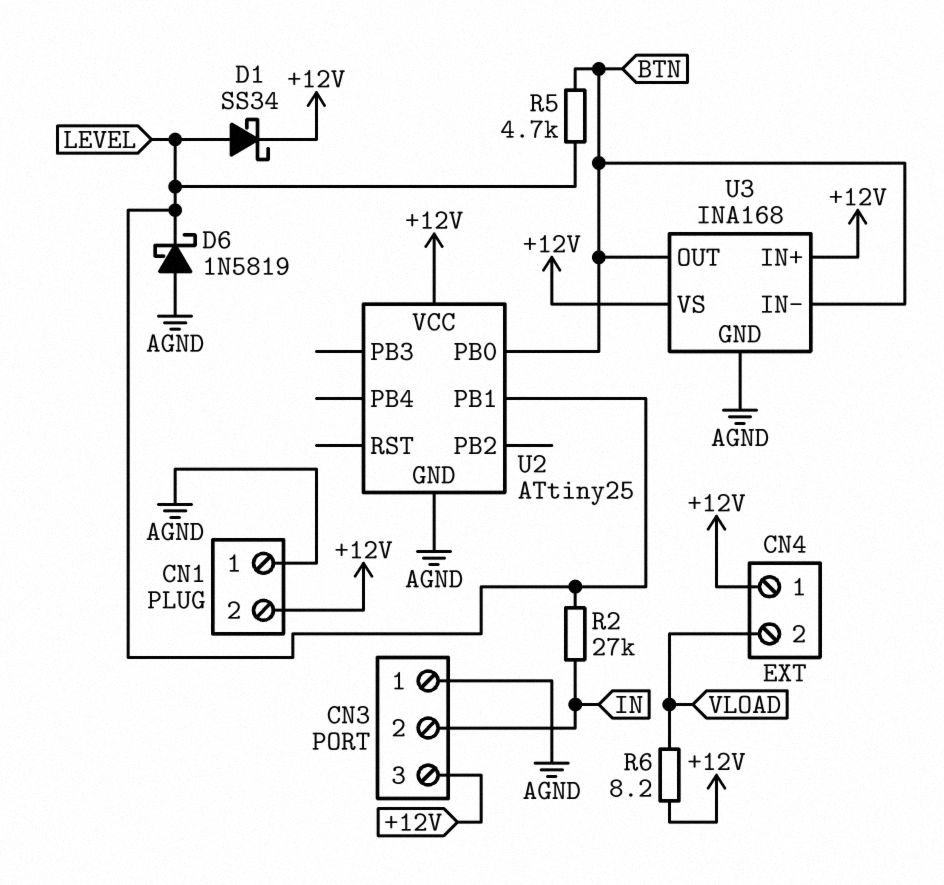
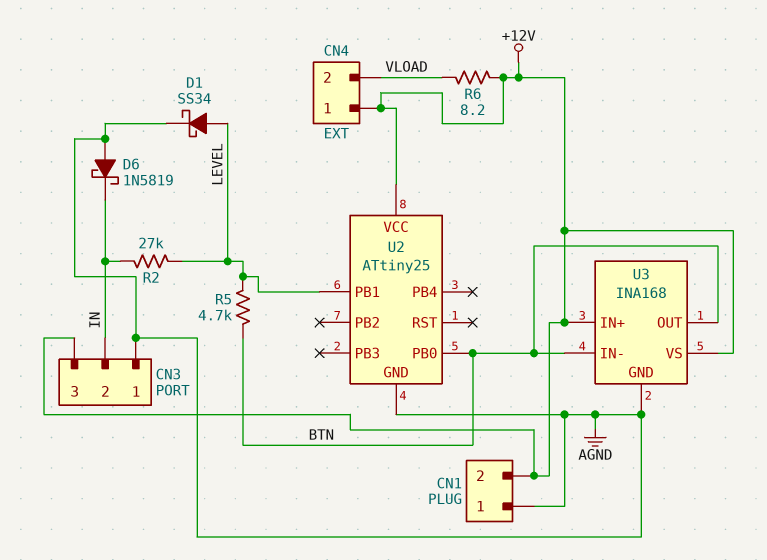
D1: schottky SS34 (A LEVEL, K +12V) -> schottky SS34 (A LEVEL, K AGND)
D6: schottky 1N5819 (A AGND, K LEVEL) -> schottky 1N5819 (A AGND, K IN)

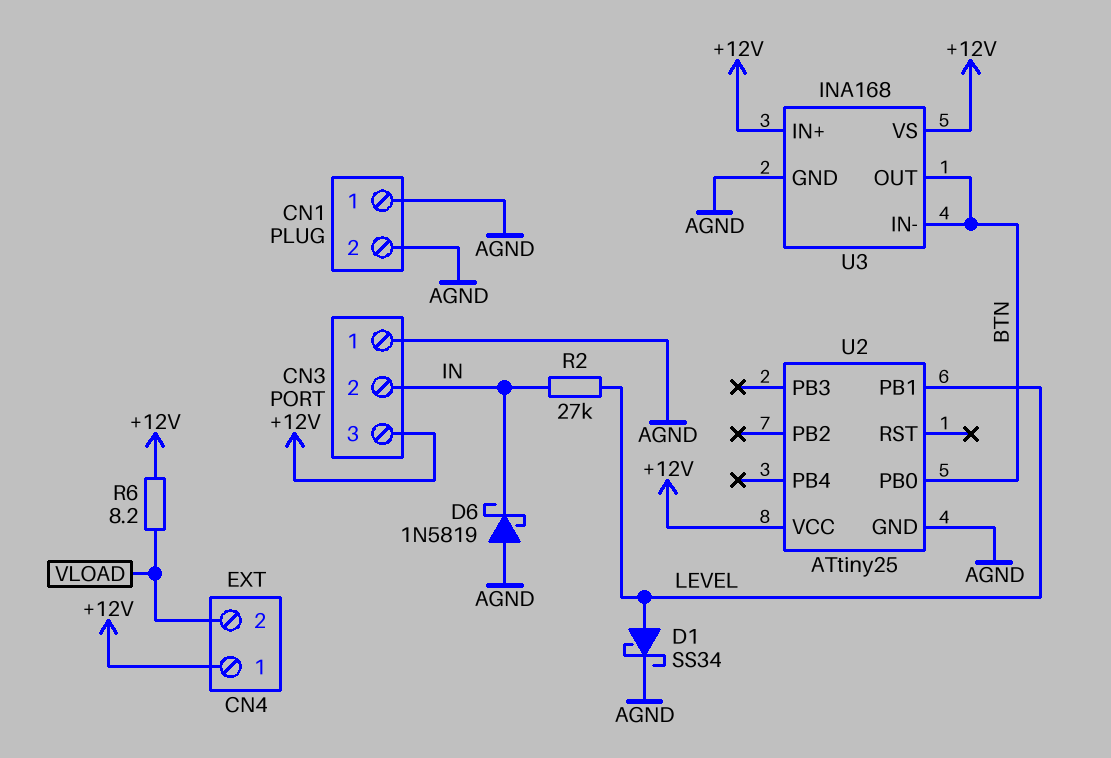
CN1 pin 2: +12V -> AGND
R5: 4.7k (BTN, LEVEL) -> none

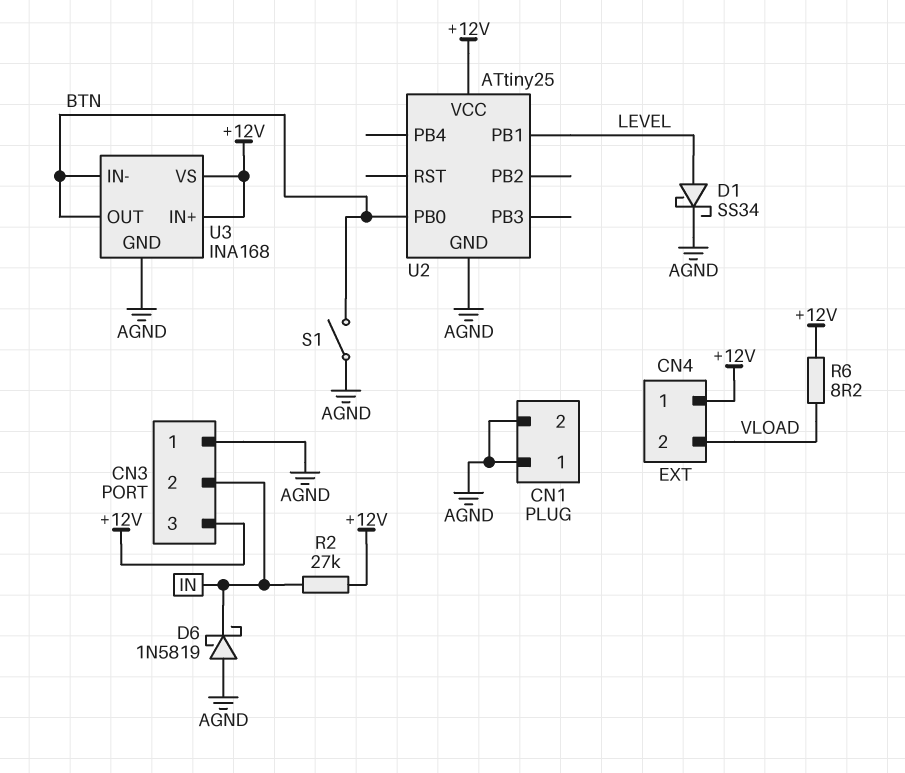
R2: 27k (IN, LEVEL) -> 27k (+12V, IN)
S1: none -> switch (AGND, BTN)

